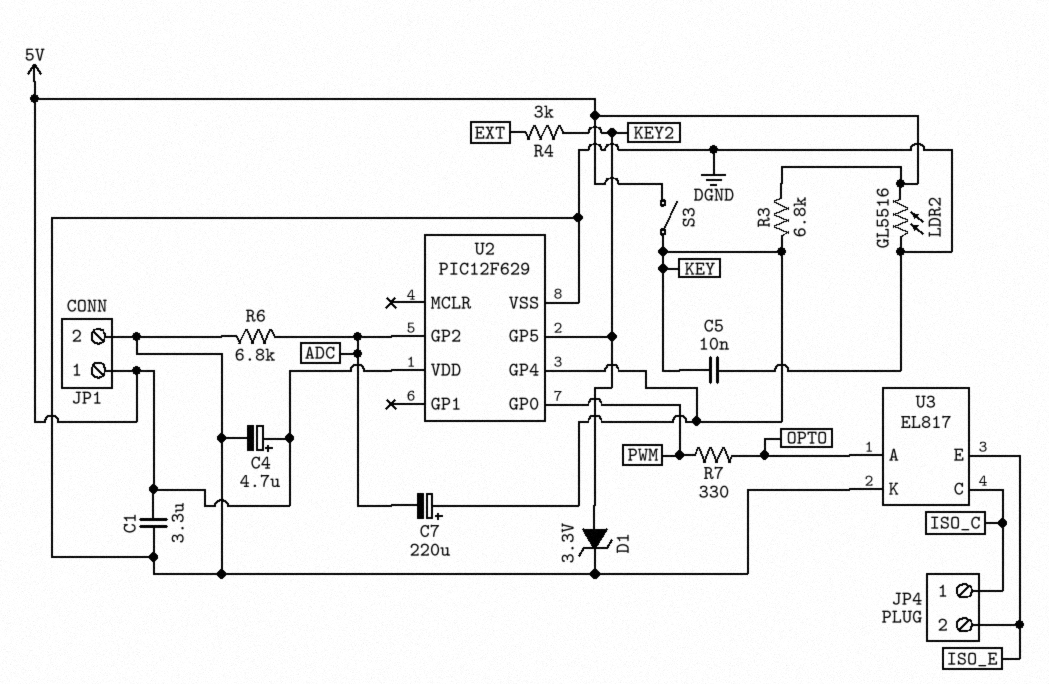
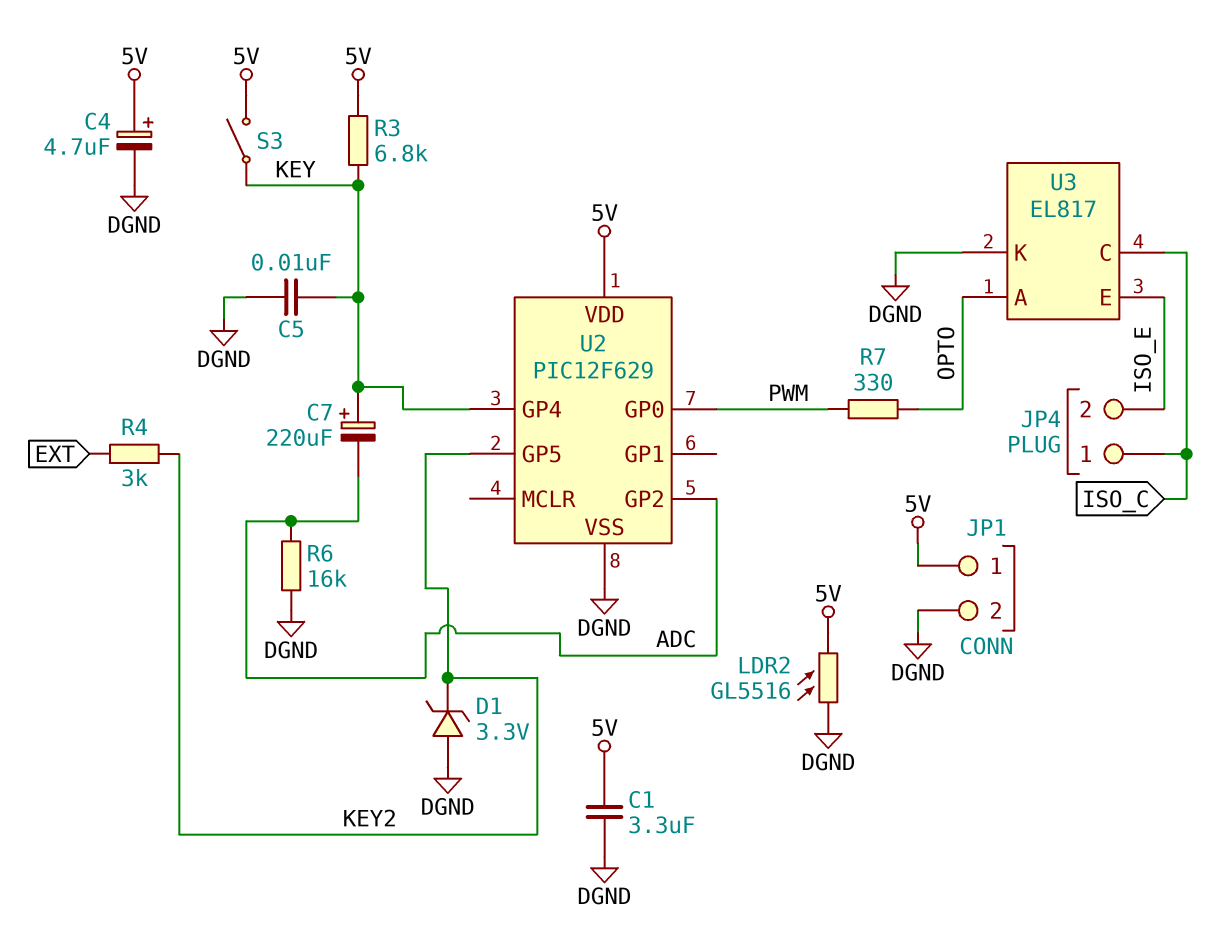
D1: zener 3.3V (A KEY2, K DGND) -> zener 3.3V (A DGND, K KEY2)
R6: 6.8k (ADC, DGND) -> 16k (ADC, DGND)

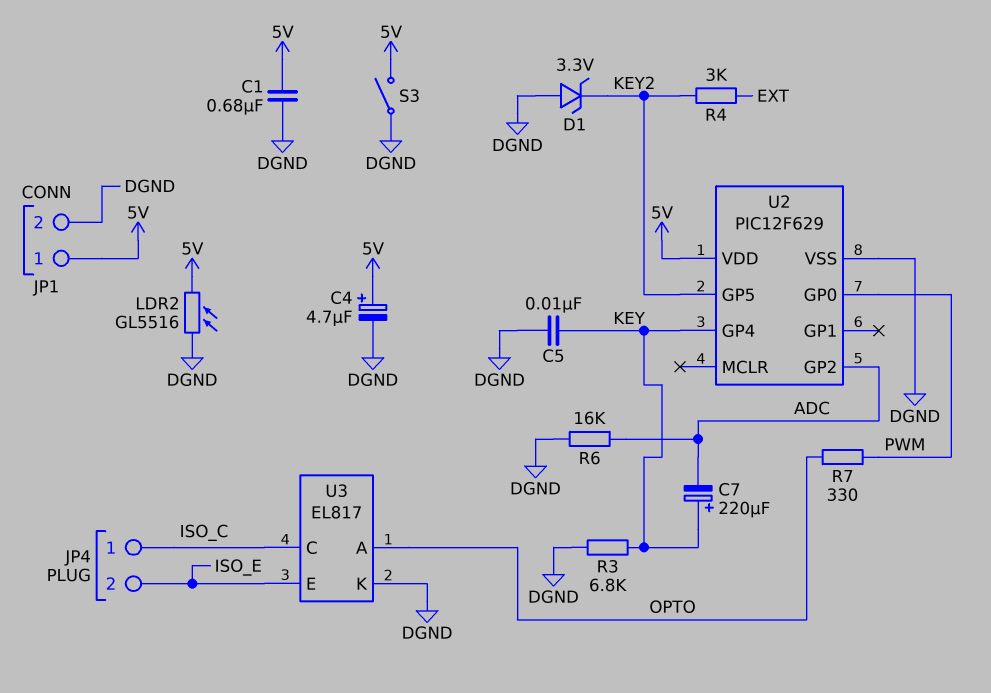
C1: 3.3uF (5V, DGND) -> 680nF (5V, DGND)
R3: 6.8k (5V, KEY) -> 6.8k (DGND, KEY)
S3: switch (5V, KEY) -> switch (5V, DGND)

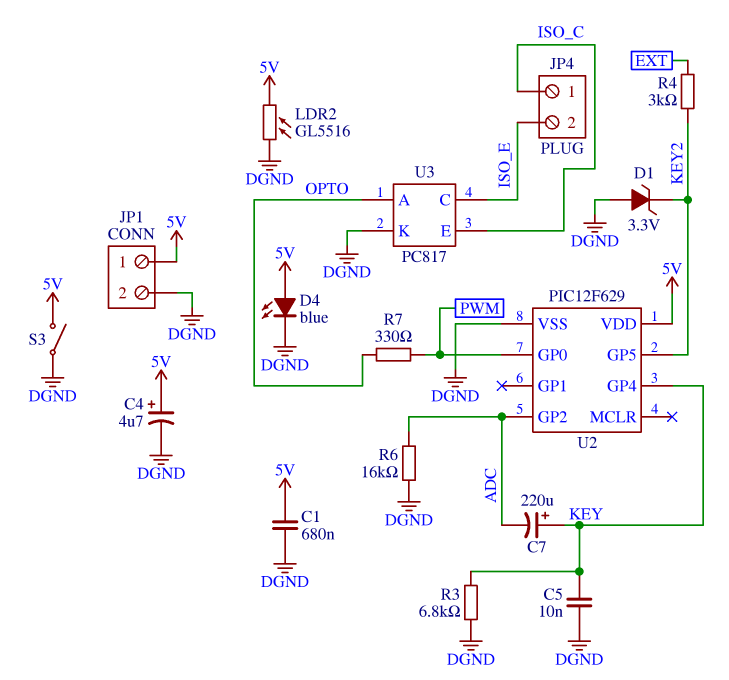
D4: none -> LED blue (A 5V, K DGND)
U3: EL817 -> PC817
U3 pin C: ISO_C -> ISO_E
U3 pin E: ISO_E -> ISO_C

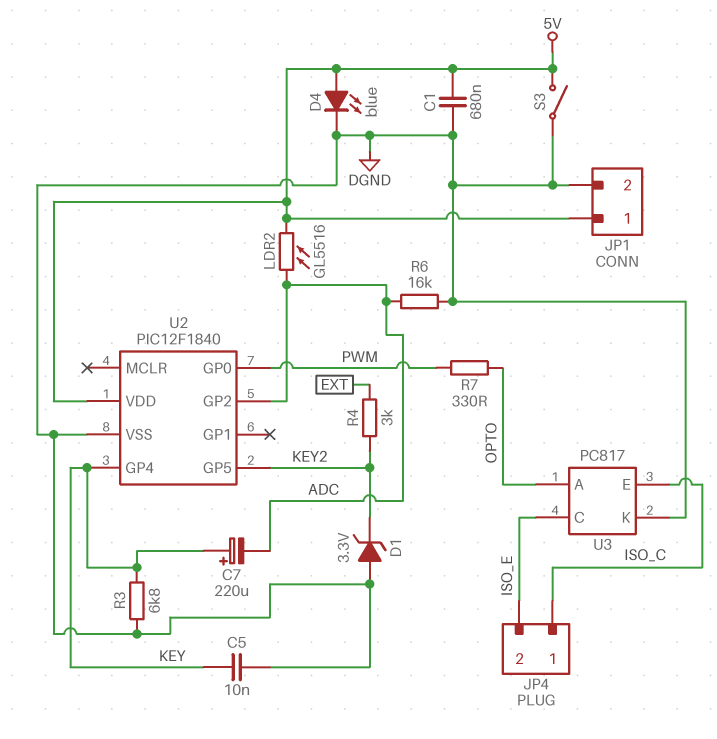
C4: 4.7uF (plus 5V, minus DGND) -> none
LDR2: GL5516 (5V, DGND) -> GL5516 (5V, ADC)
U2: PIC12F629 -> PIC12F1840

